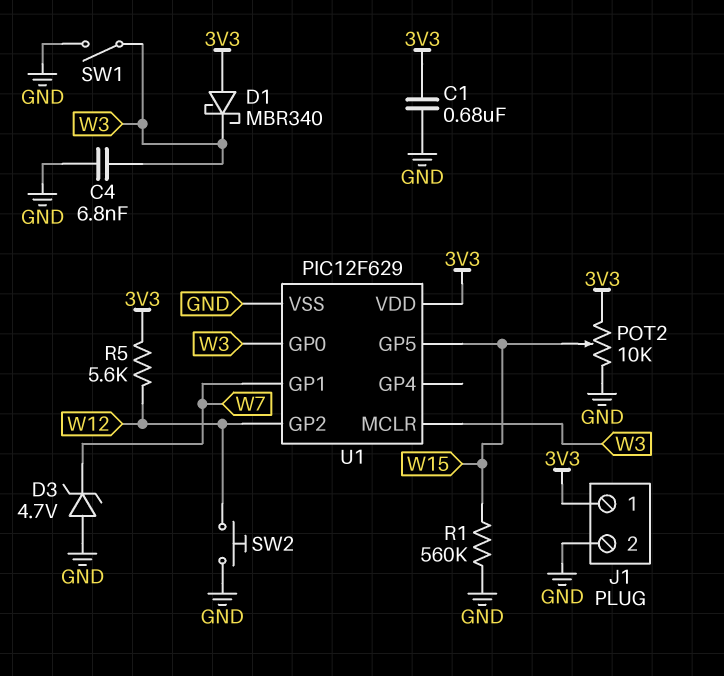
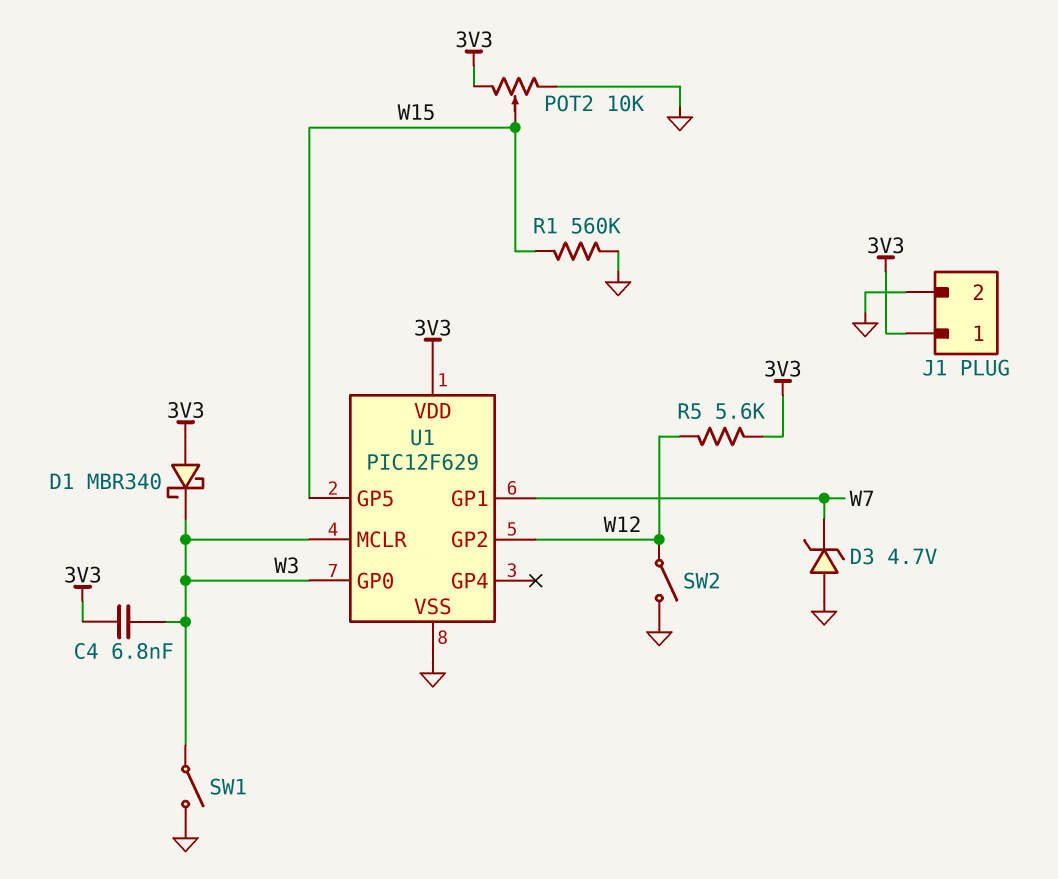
C1: 680nF (3V3, GND) -> none
C4: 6.8nF (GND, W3) -> 6.8nF (3V3, W3)
SW2: button (GND, W12) -> switch (GND, W12)

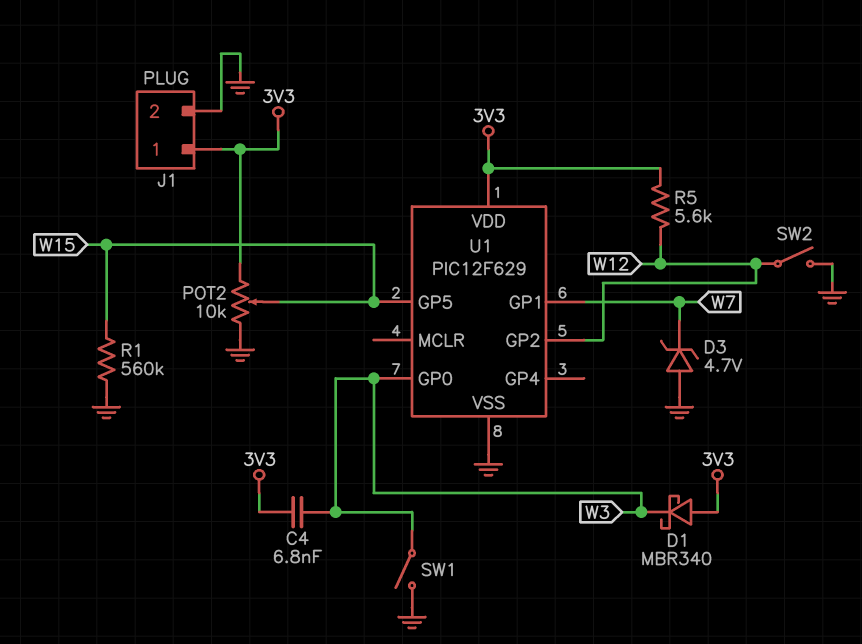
U1 pin MCLR: W3 -> none

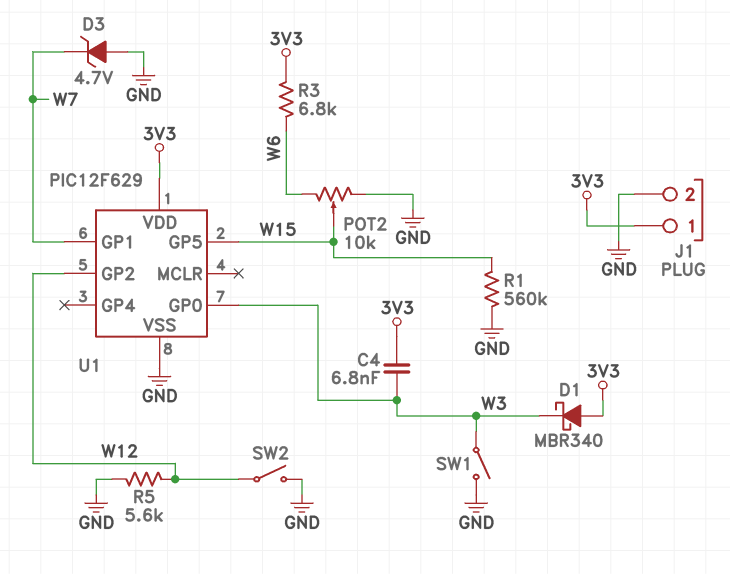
POT2: 10k (3V3, GND, wiper W15) -> 10k (GND, W6, wiper W15)
R3: none -> 6.8k (3V3, W6)
R5: 5.6k (3V3, W12) -> 5.6k (GND, W12)

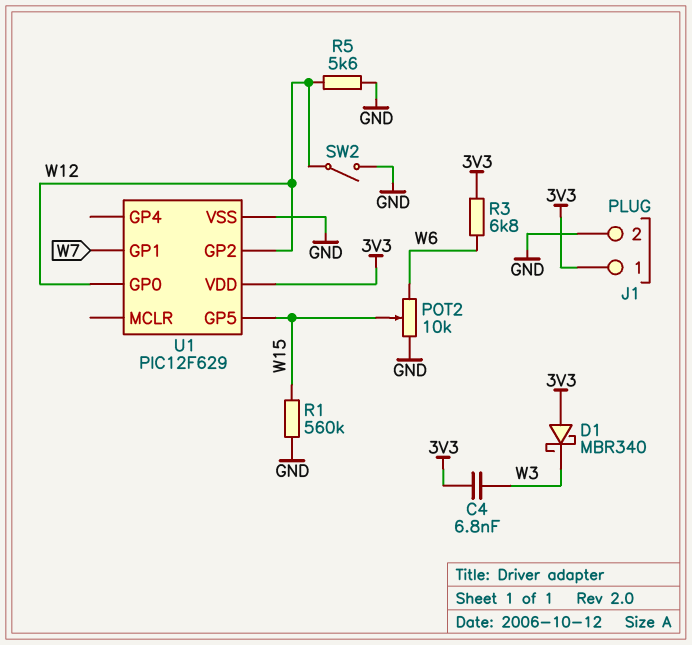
D3: zener 4.7V (A GND, K W7) -> none
SW1: switch (GND, W3) -> none
U1 pin GP0: W3 -> W12

